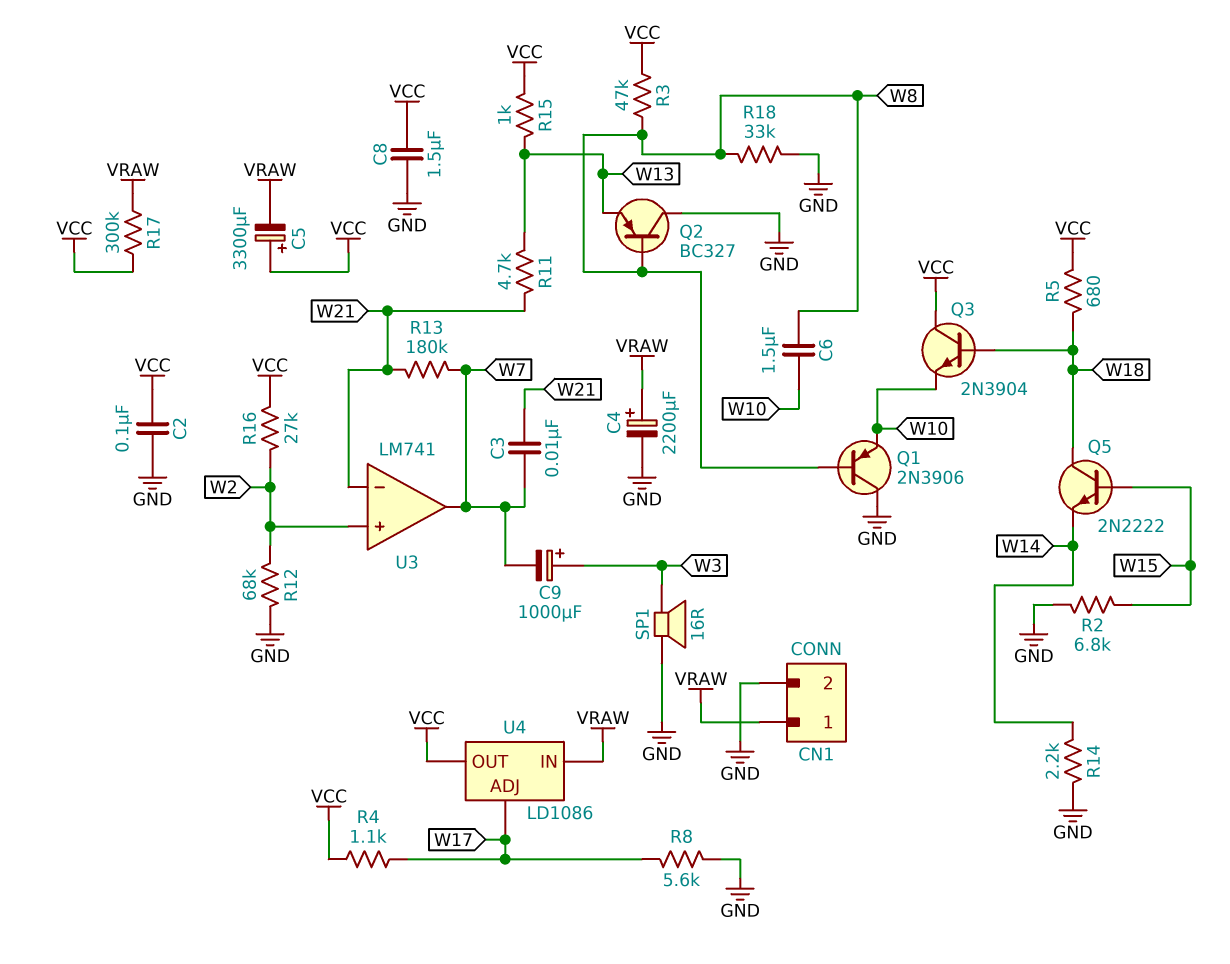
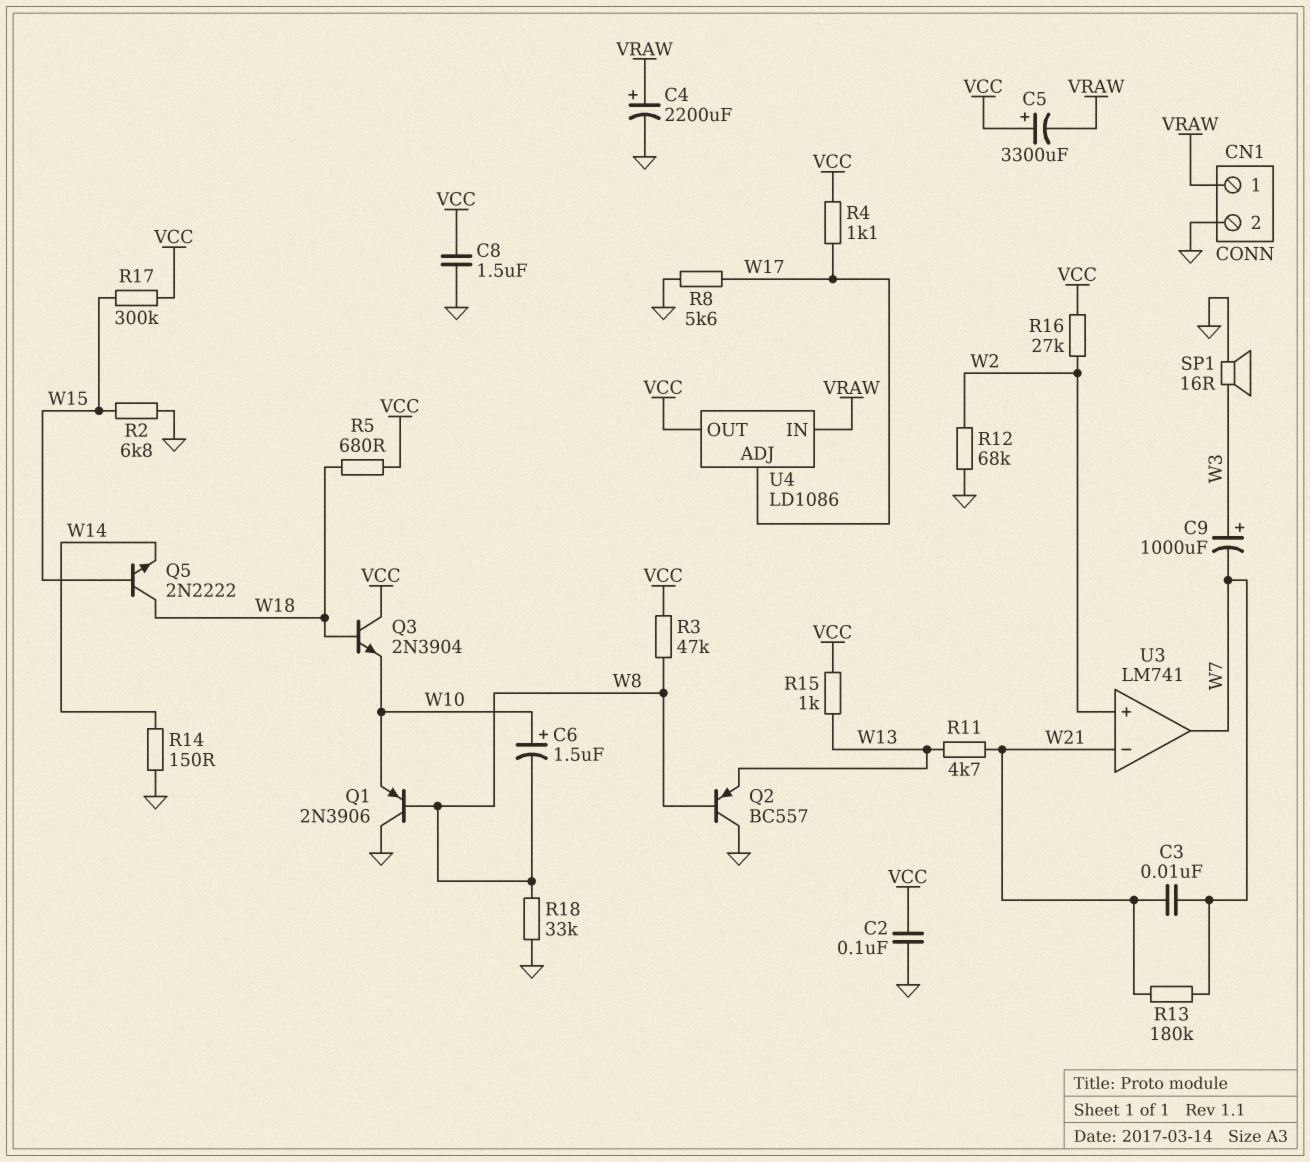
C6: 1.5uF (W8, W10) -> 1.5uF (plus W10, minus W8)
Q2: PNP BC327 (B W8, C GND, E W13) -> PNP BC557 (B W8, C GND, E W13)
R14: 2.2k (GND, W14) -> 150 (GND, W14)
R17: 300k (VCC, VRAW) -> 300k (VCC, W15)

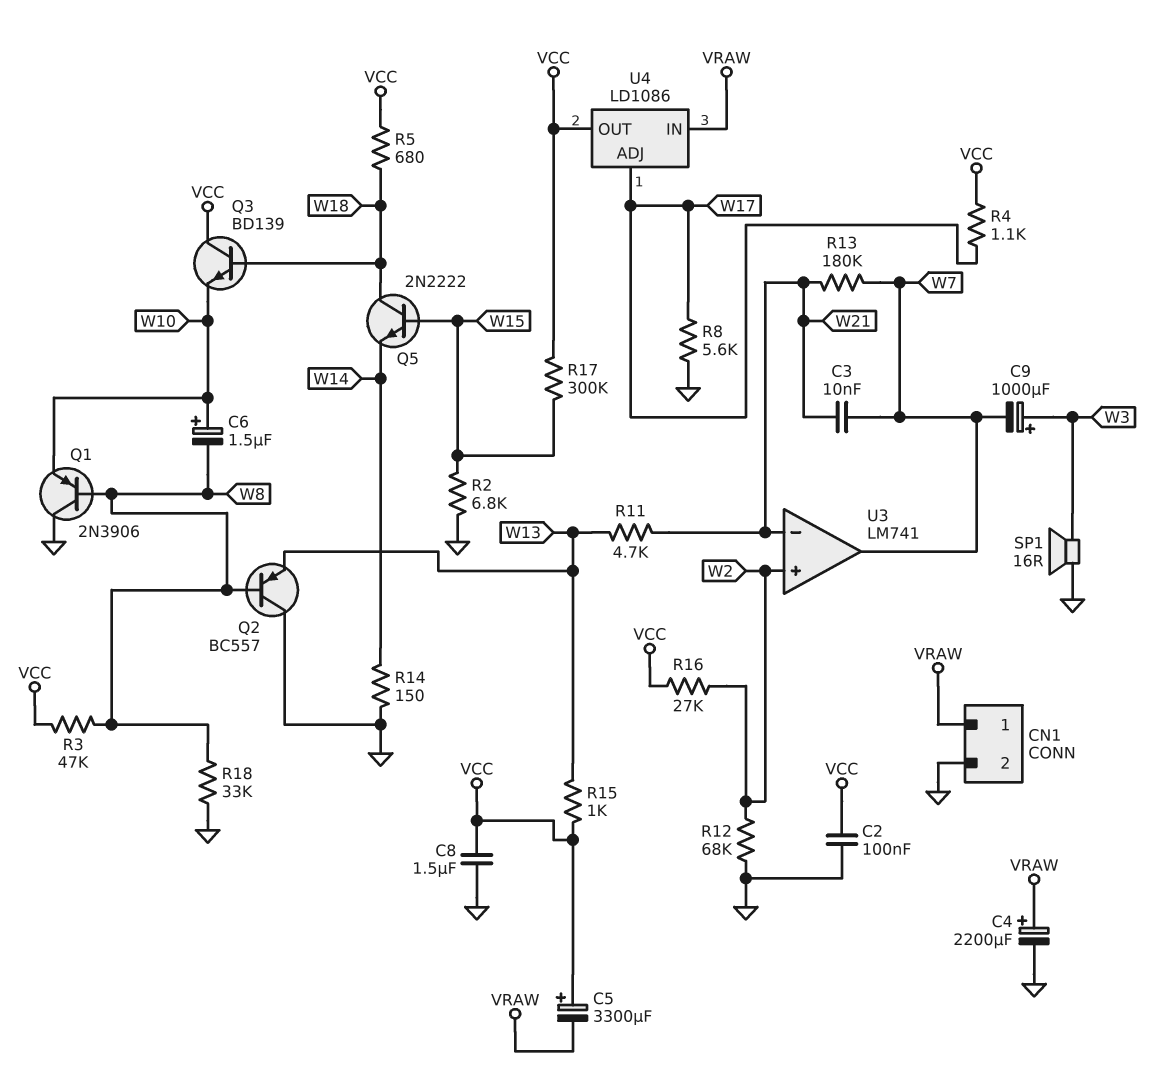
Q3: NPN 2N3904 (B W18, C VCC, E W10) -> NPN BD139 (B W18, C VCC, E W10)

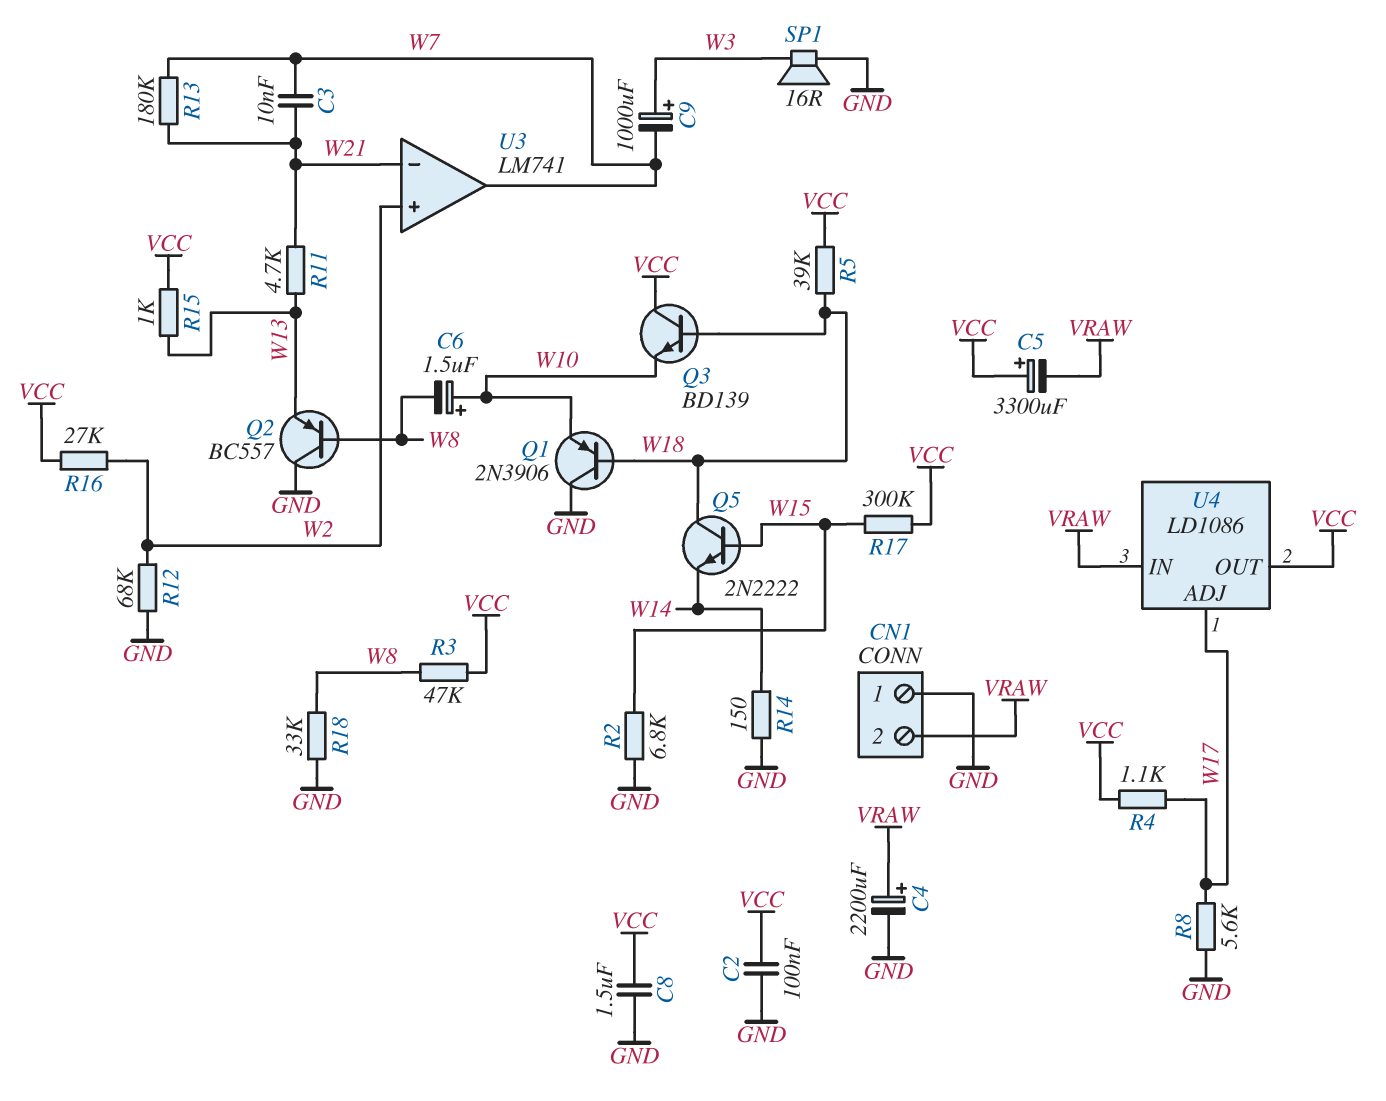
CN1 pin 1: VRAW -> GND
CN1 pin 2: GND -> VRAW
Q1: PNP 2N3906 (B W8, C GND, E W10) -> PNP 2N3906 (B W18, C GND, E W10)
R5: 680 (VCC, W18) -> 39k (VCC, W18)

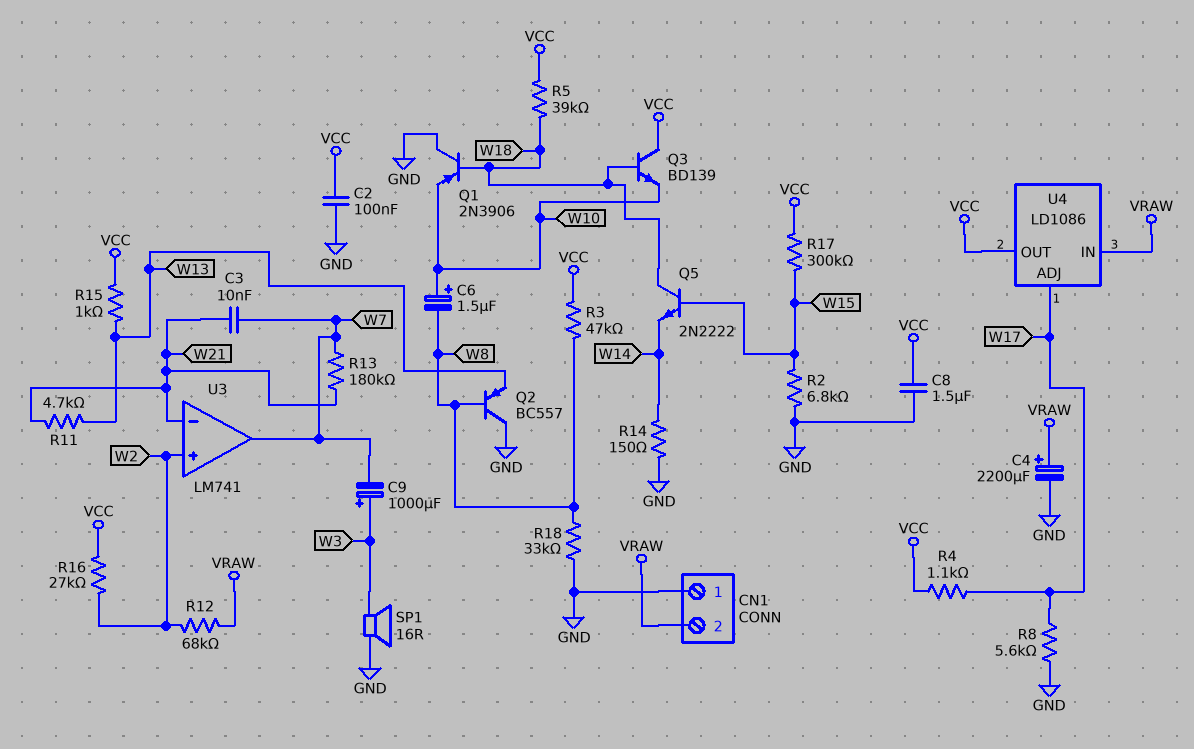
C5: 3300uF (plus VCC, minus VRAW) -> none
R12: 68k (GND, W2) -> 68k (VRAW, W2)

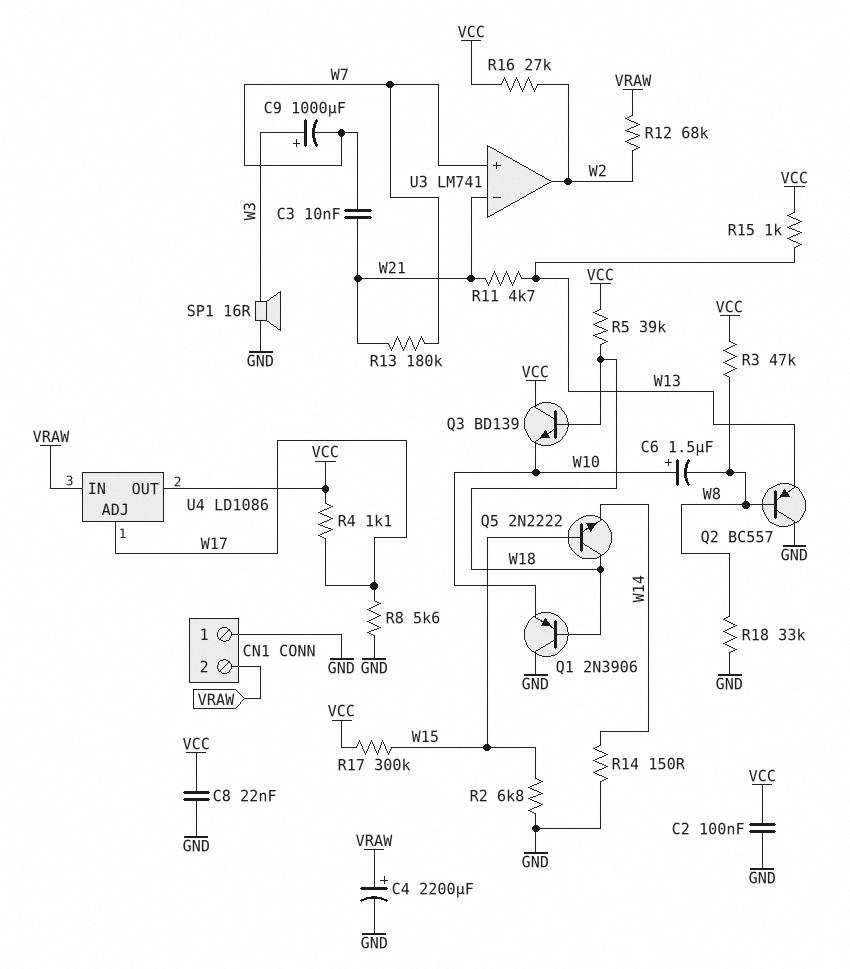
C8: 1.5uF (GND, VCC) -> 22nF (GND, VCC)
U3 pin in+: W2 -> W7
U3 pin out: W7 -> W2

